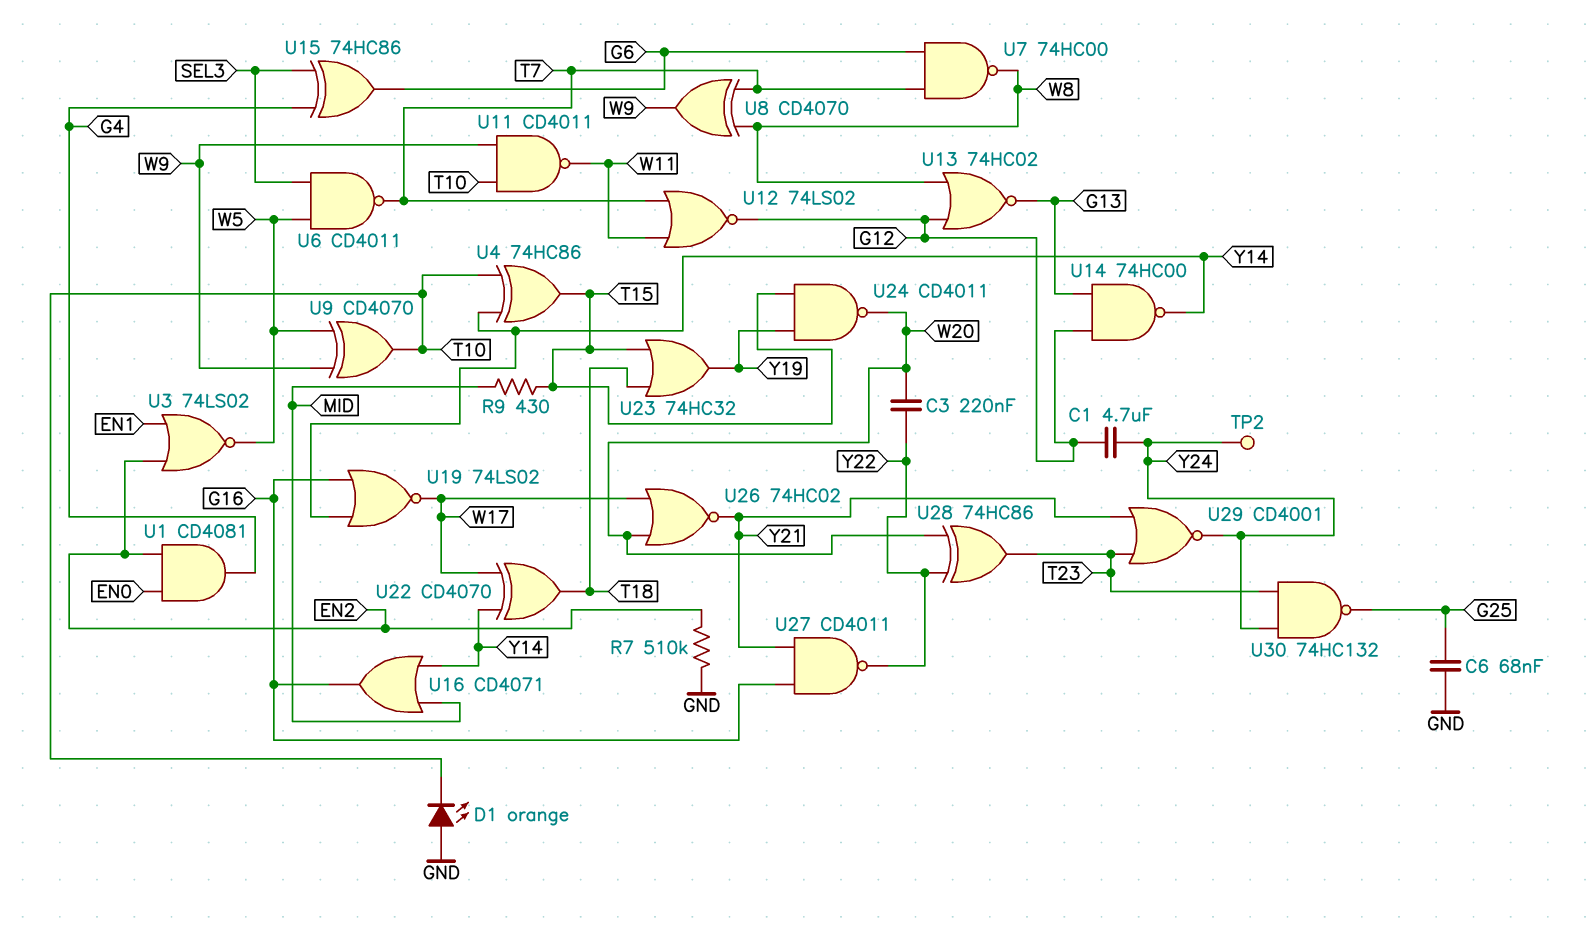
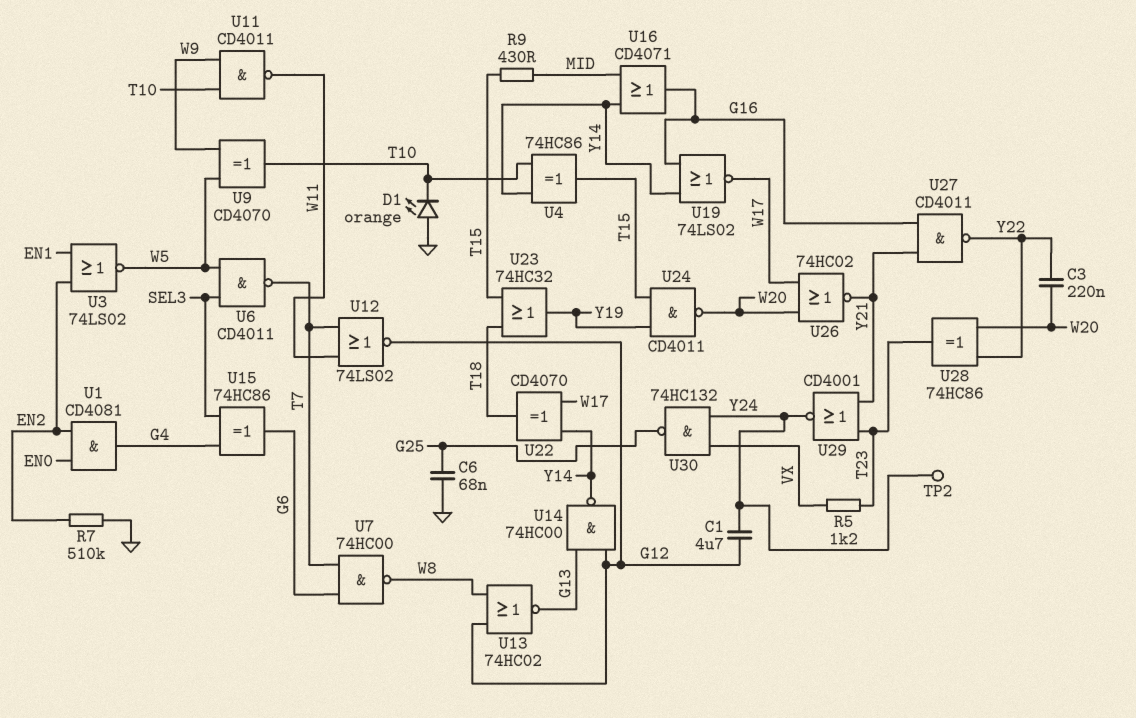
R5: none -> 1.2k (T23, VX)
U8: XOR CD4070 (in T7, in W8, out W9) -> none
U30: NAND 74HC132 (in T23, in Y24, out G25) -> NAND 74HC132 (in VX, in Y24, out G25)

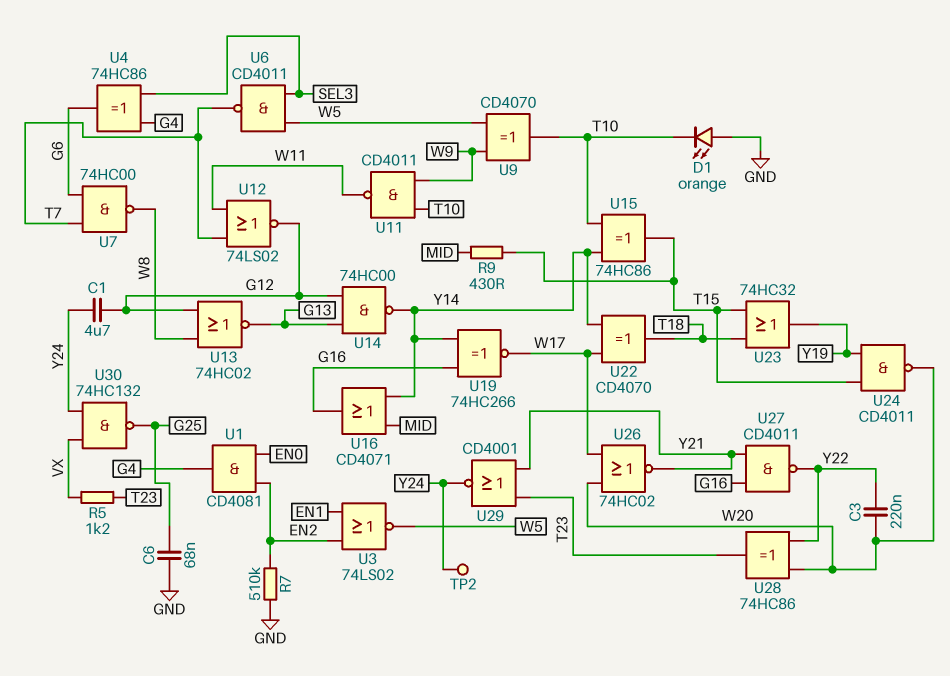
U4: XOR 74HC86 (in T10, in Y14, out T15) -> XOR 74HC86 (in G4, in SEL3, out G6)
U15: XOR 74HC86 (in G4, in SEL3, out G6) -> XOR 74HC86 (in T10, in Y14, out T15)
U19: NOR 74LS02 (in G16, in Y14, out W17) -> XNOR 74HC266 (in G16, in Y14, out W17)

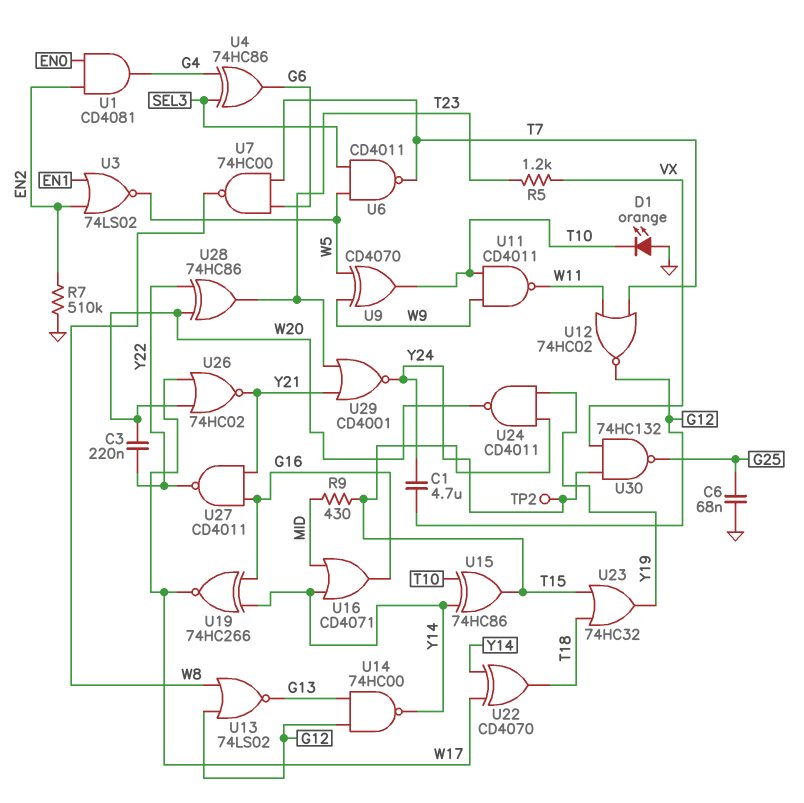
U12: NOR 74LS02 (in T7, in W11, out G12) -> NOR 74HC02 (in T7, in W11, out G12)
U13: NOR 74HC02 (in G12, in W8, out G13) -> NOR 74LS02 (in G12, in W8, out G13)

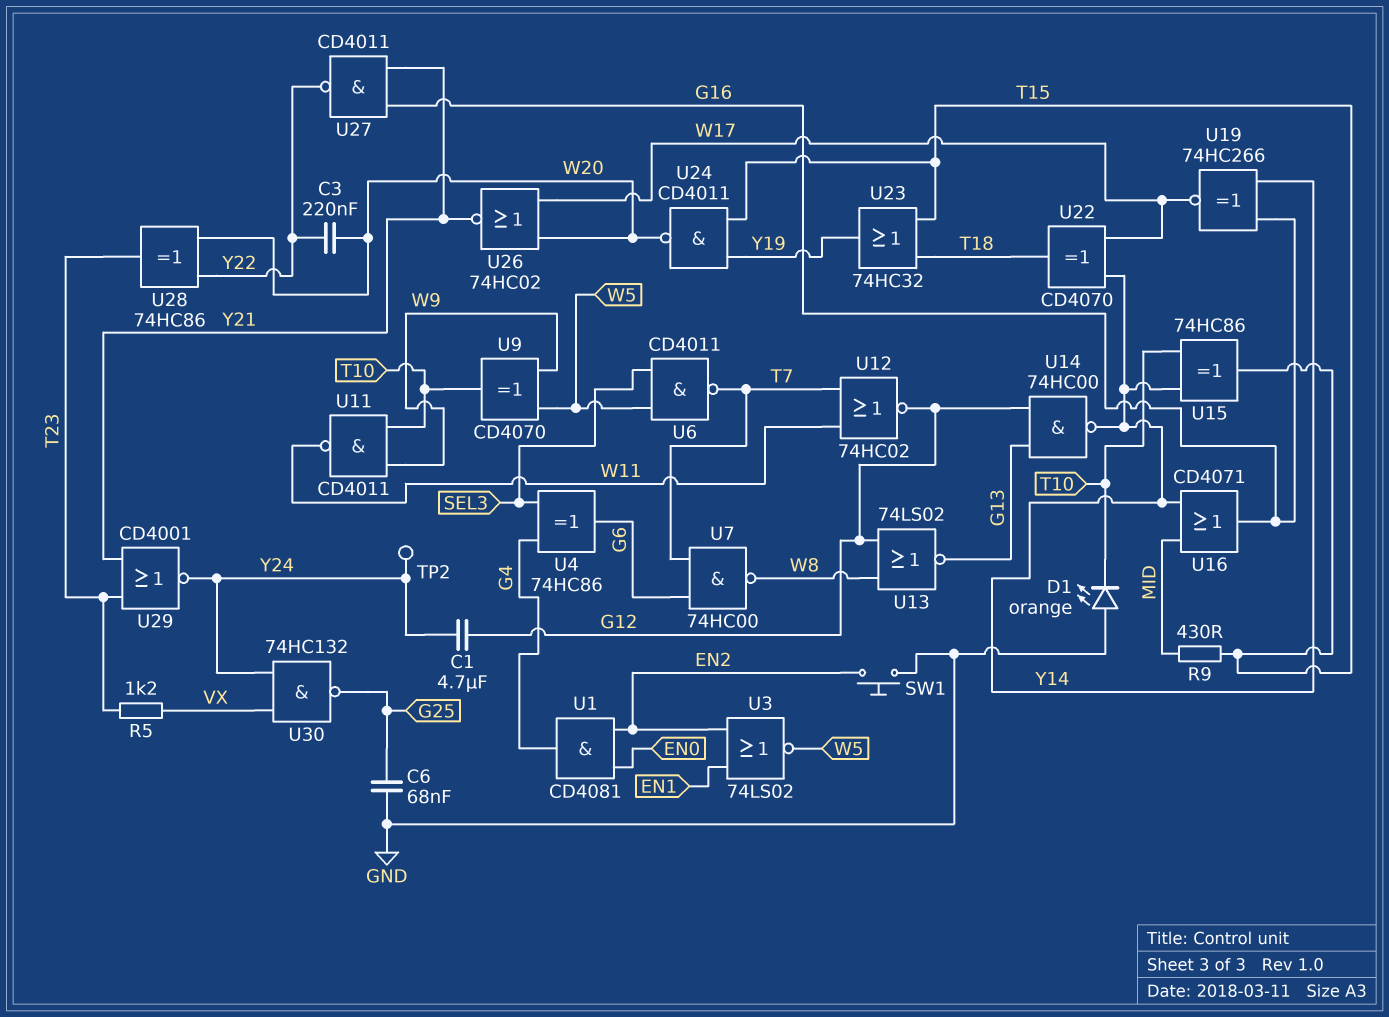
R7: 510k (EN2, GND) -> none
SW1: none -> button (EN2, GND)

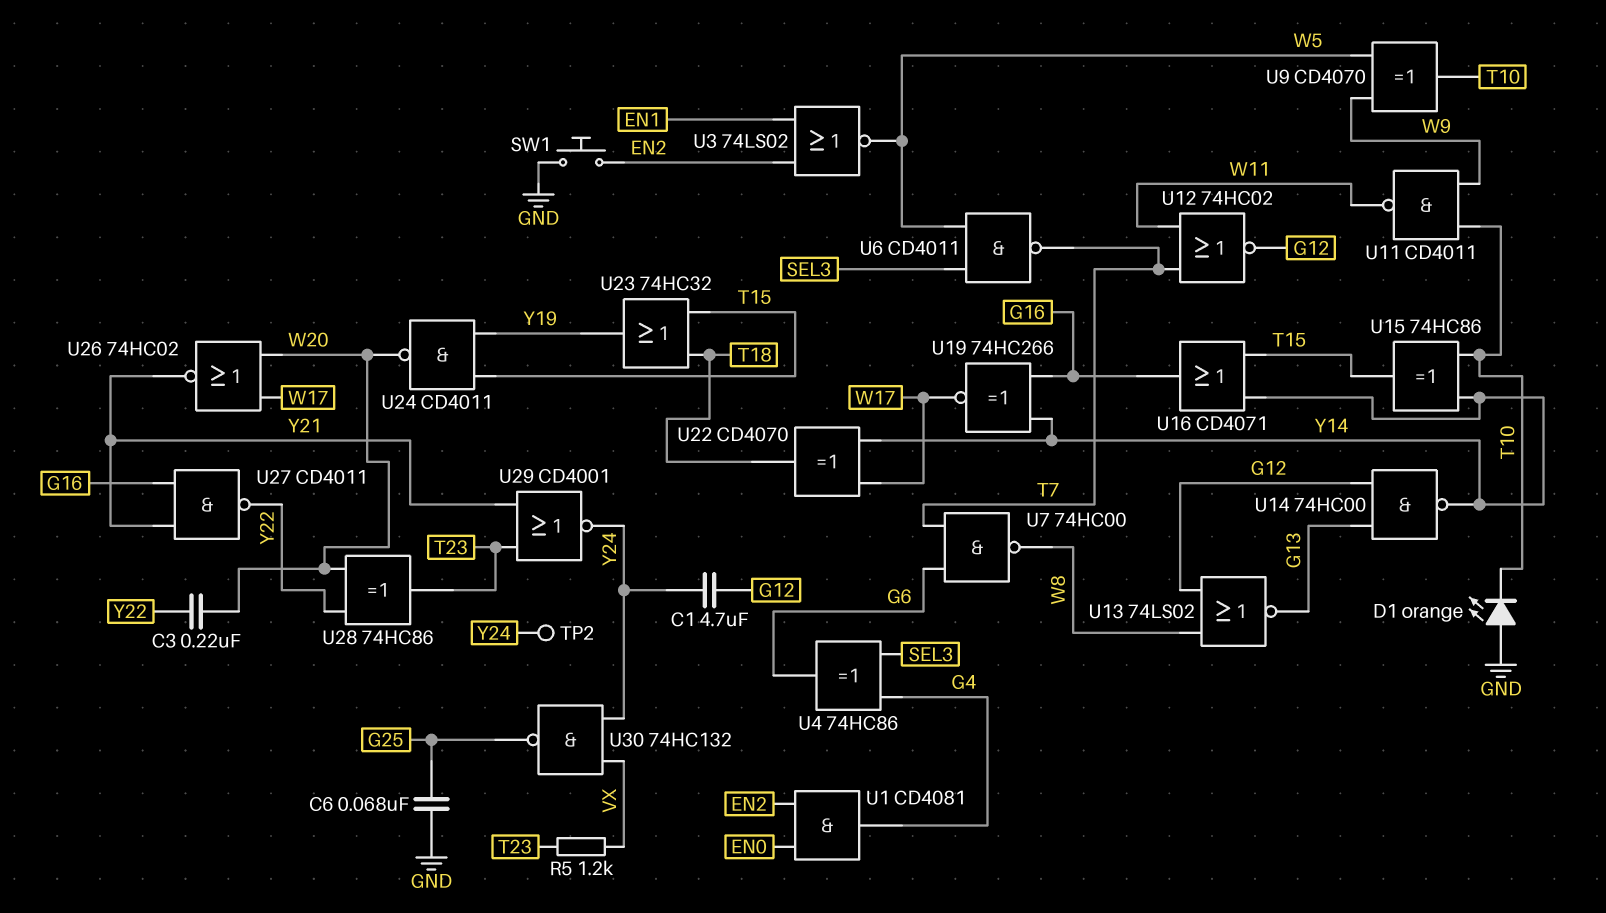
R9: 430 (MID, T15) -> none
U16: OR CD4071 (in MID, in Y14, out G16) -> OR CD4071 (in T15, in Y14, out G16)

